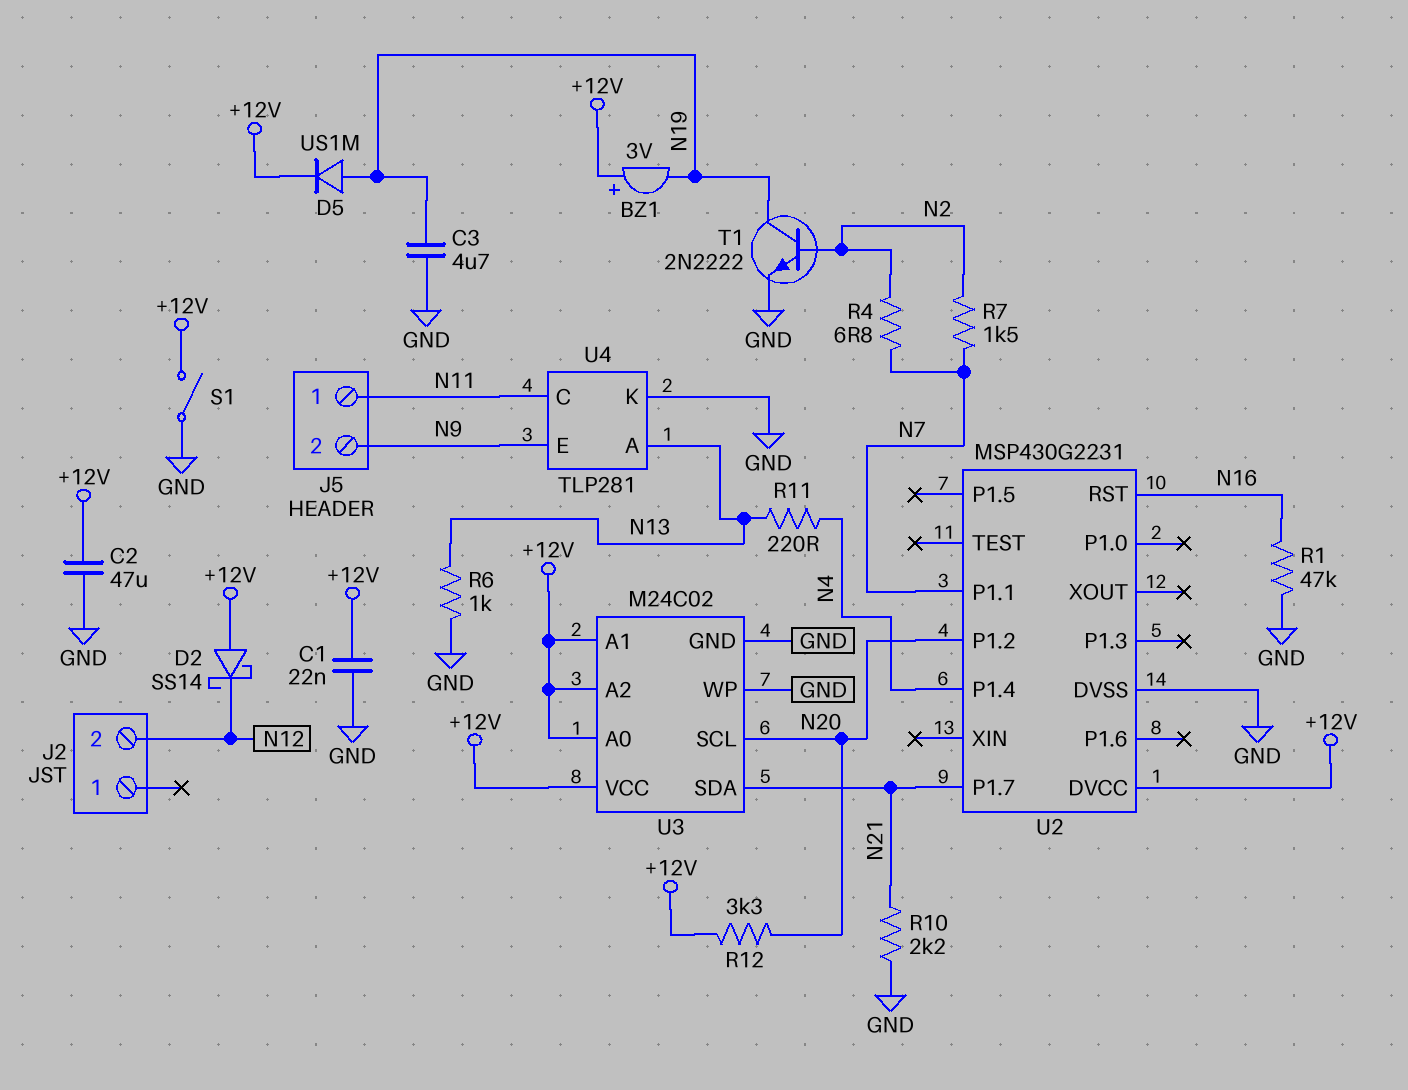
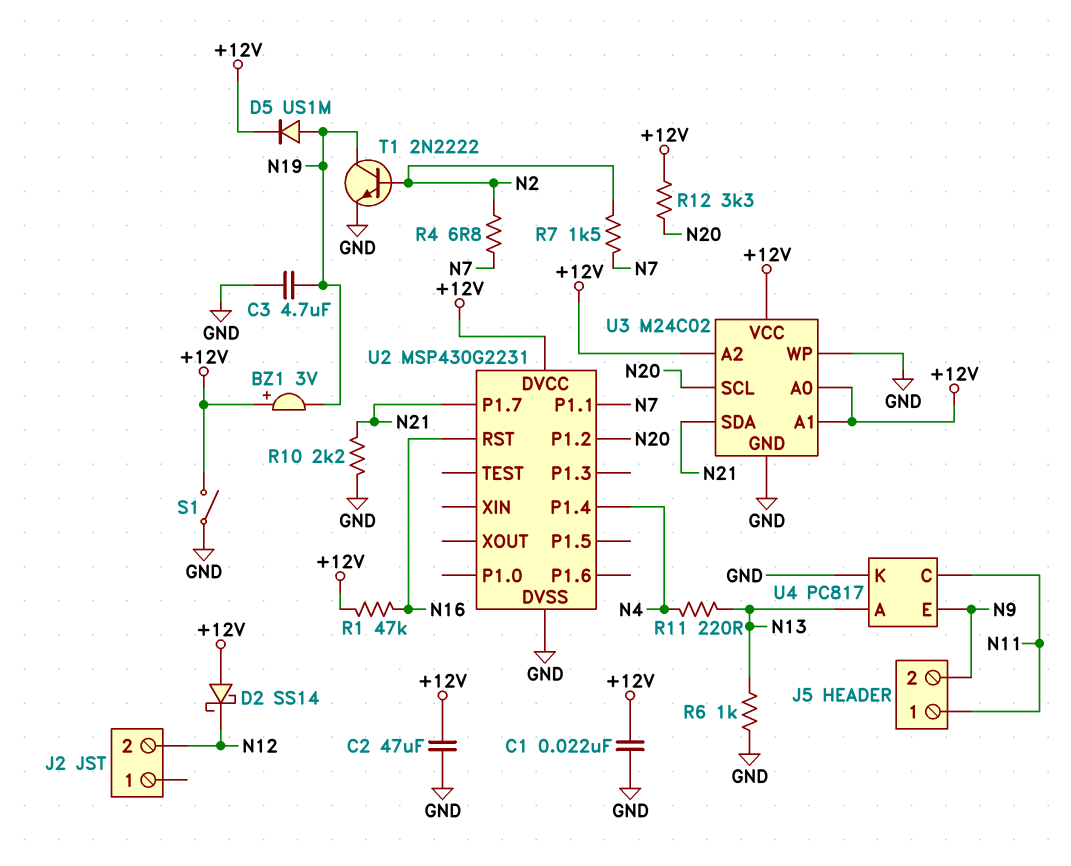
R1: 47k (GND, N16) -> 47k (+12V, N16)
U4: TLP281 -> PC817

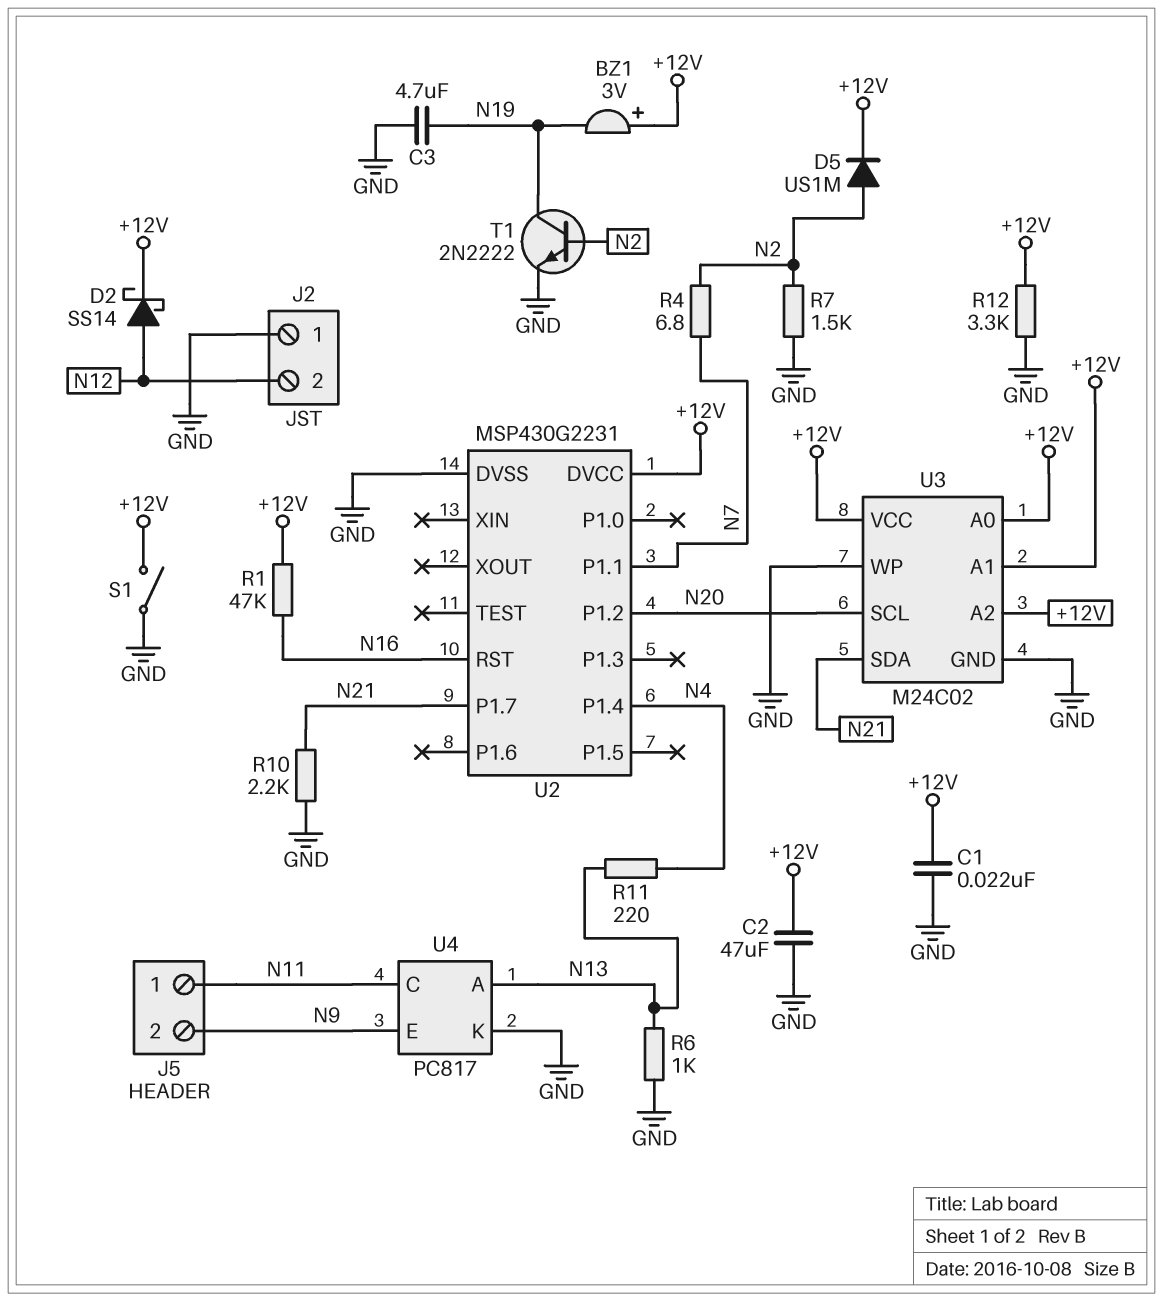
D2: schottky SS14 (A +12V, K N12) -> schottky SS14 (A N12, K +12V)
D5: diode US1M (A N19, K +12V) -> diode US1M (A N2, K +12V)
J2 pin 1: none -> GND
R7: 1.5k (N2, N7) -> 1.5k (GND, N2)
R12: 3.3k (+12V, N20) -> 3.3k (+12V, GND)

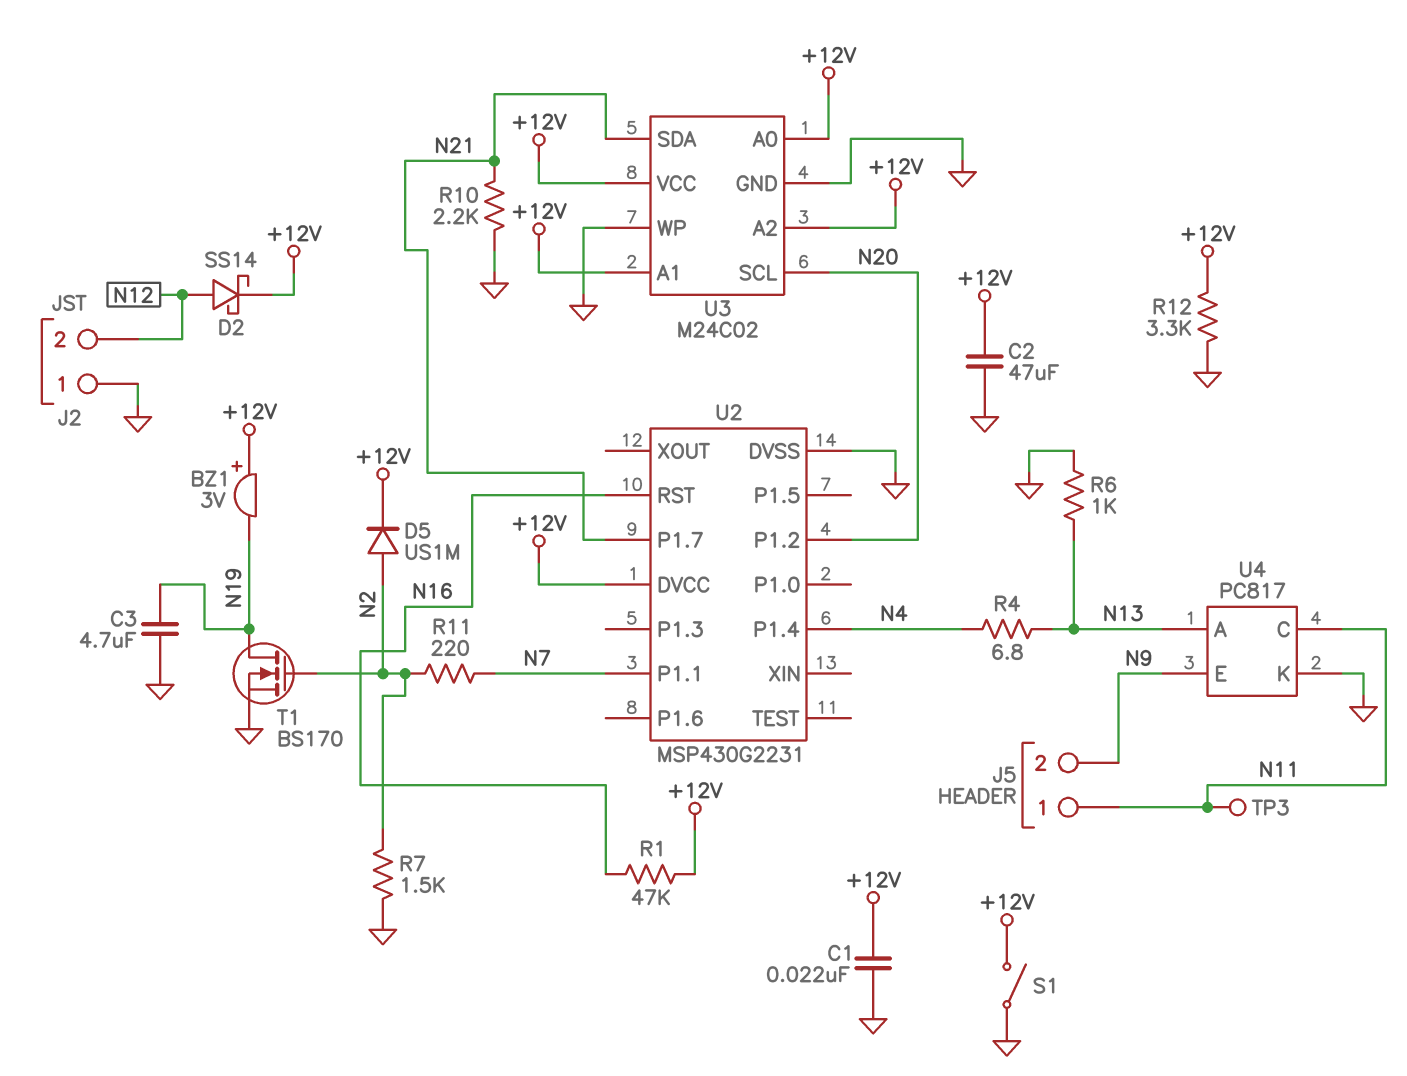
R4: 6.8 (N2, N7) -> 6.8 (N4, N13)
R11: 220 (N4, N13) -> 220 (N2, N7)
T1: NPN 2N2222 (B N2, C N19, E GND) -> NMOS BS170 (G N2, D N19, S GND)
TP3: none -> test point (N11)

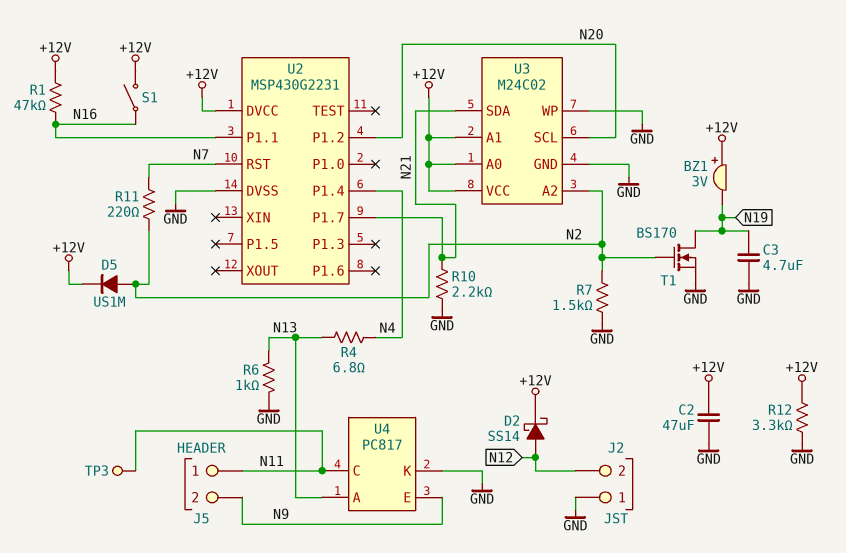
C1: 22nF (+12V, GND) -> none
S1: switch (+12V, GND) -> switch (+12V, N16)
U2 pin P1.1: N7 -> N16
U2 pin RST: N16 -> N7
U3 pin A2: +12V -> N2

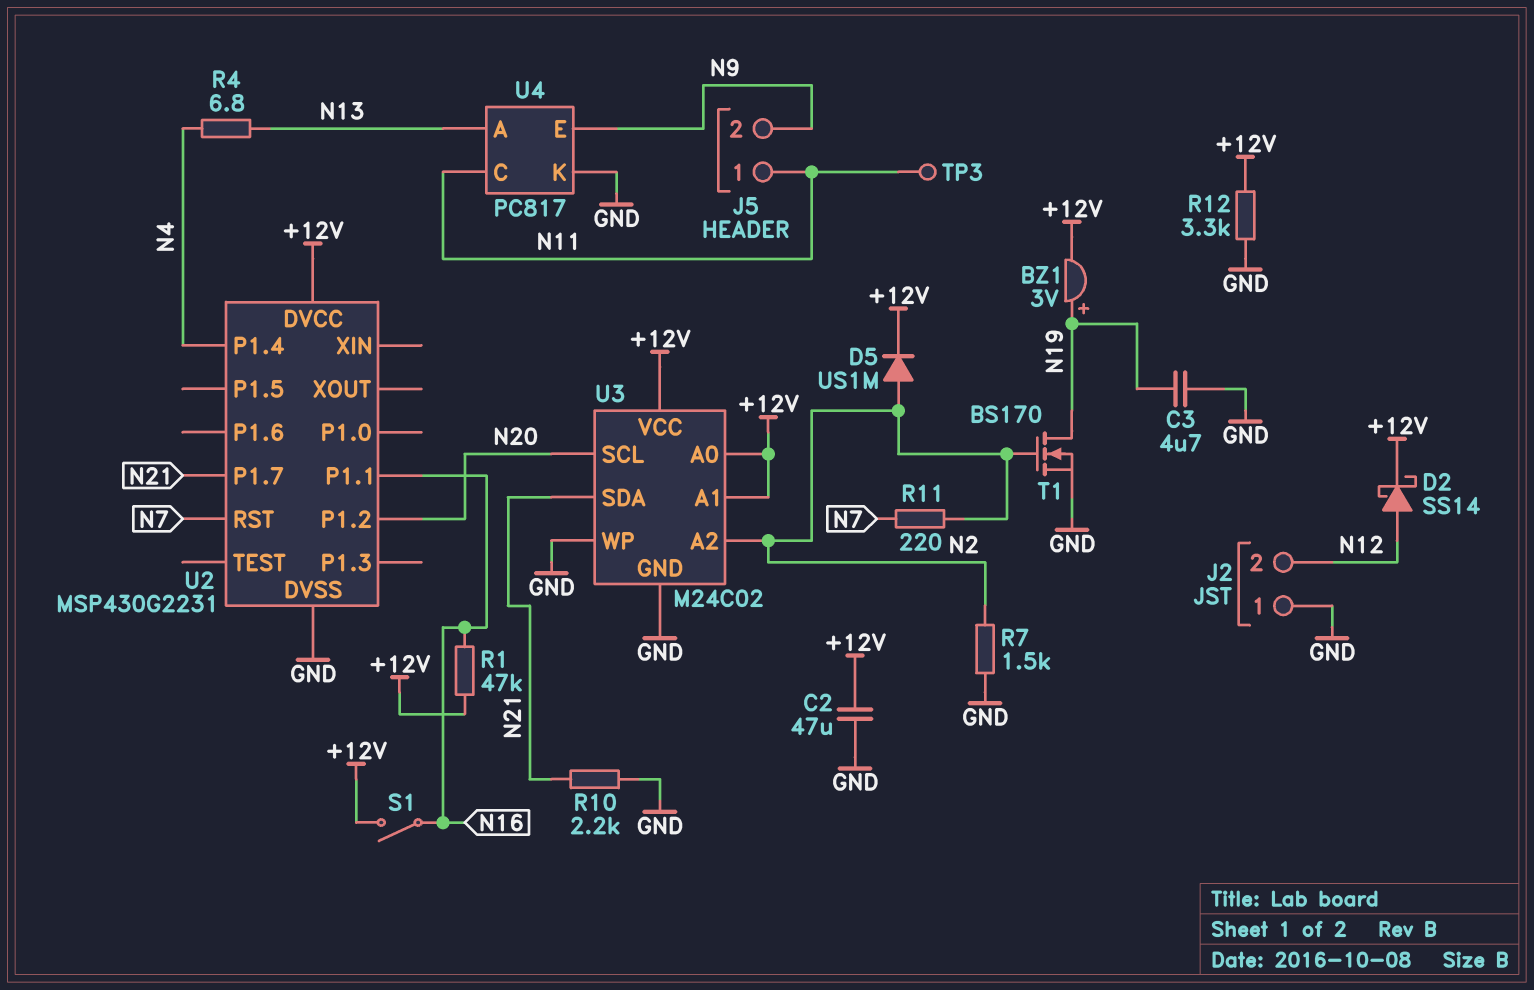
BZ1: buzzer 3V (plus +12V, minus N19) -> buzzer 3V (plus N19, minus +12V)
R6: 1k (GND, N13) -> none

